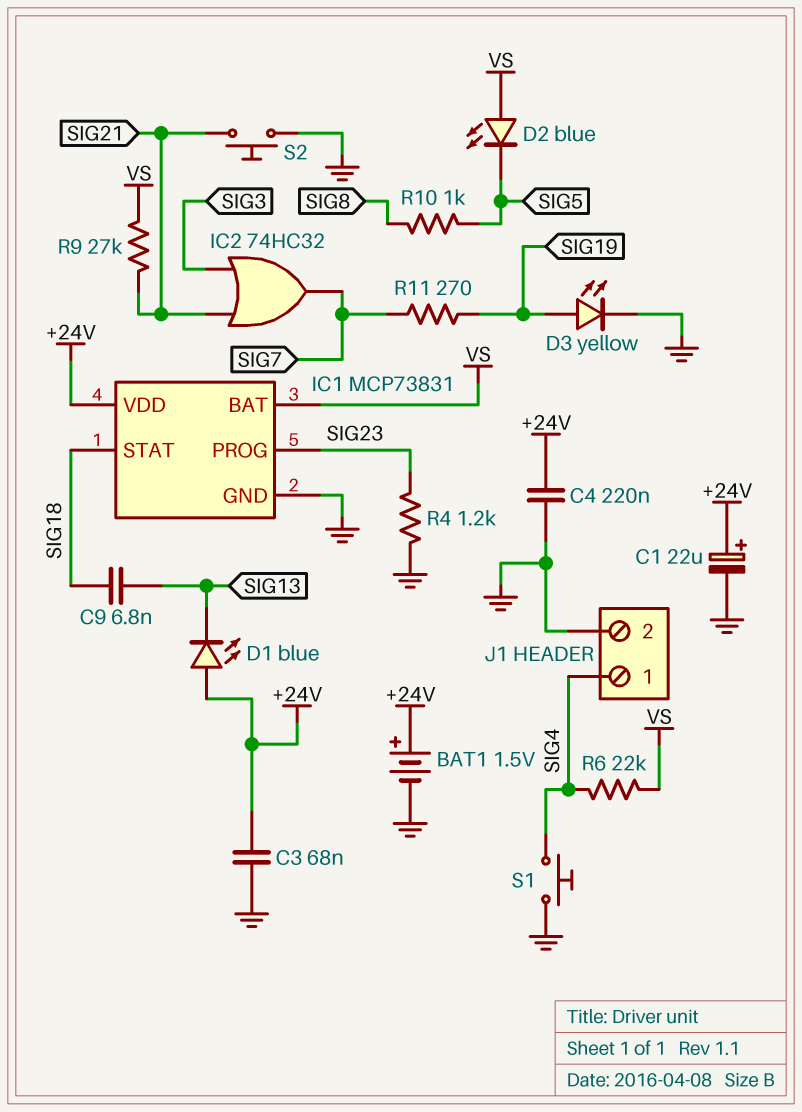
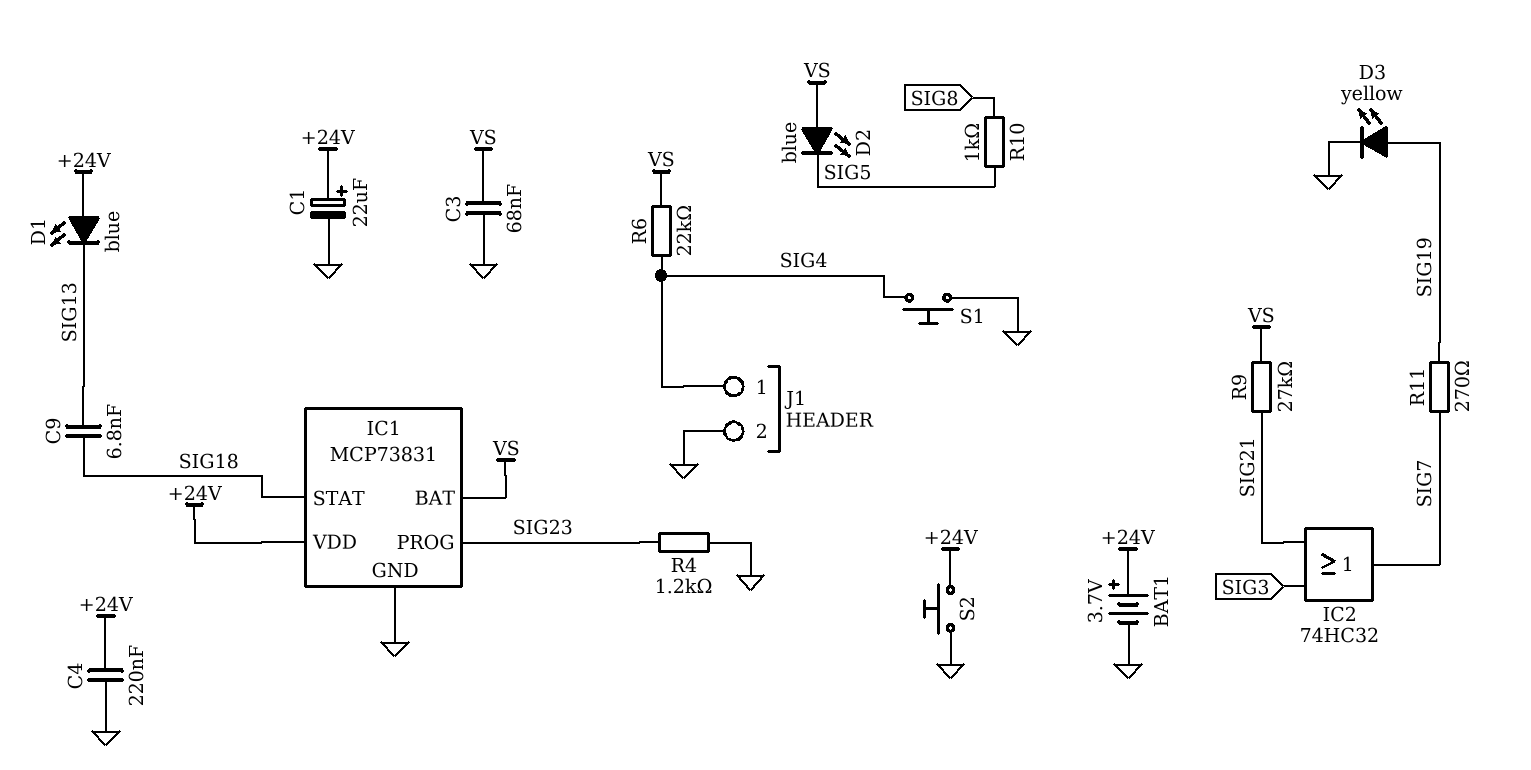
BAT1: 1.5V (plus +24V, minus GND) -> 3.7V (plus +24V, minus GND)
C3: 68nF (+24V, GND) -> 68nF (GND, VS)
S2: button (GND, SIG21) -> button (+24V, GND)

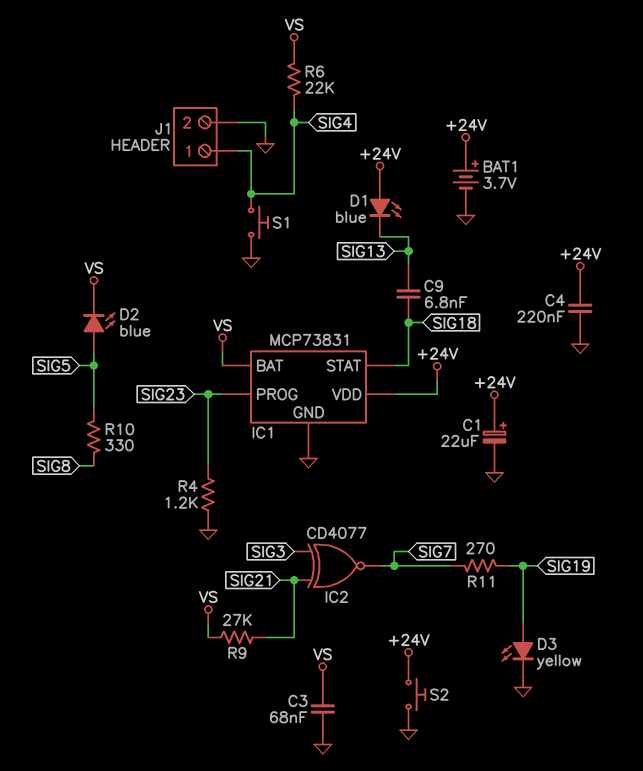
D2: LED blue (A VS, K SIG5) -> LED blue (A SIG5, K VS)
IC2: OR 74HC32 (in SIG3, in SIG21, out SIG7) -> XNOR CD4077 (in SIG3, in SIG21, out SIG7)
R10: 1k (SIG5, SIG8) -> 330 (SIG5, SIG8)

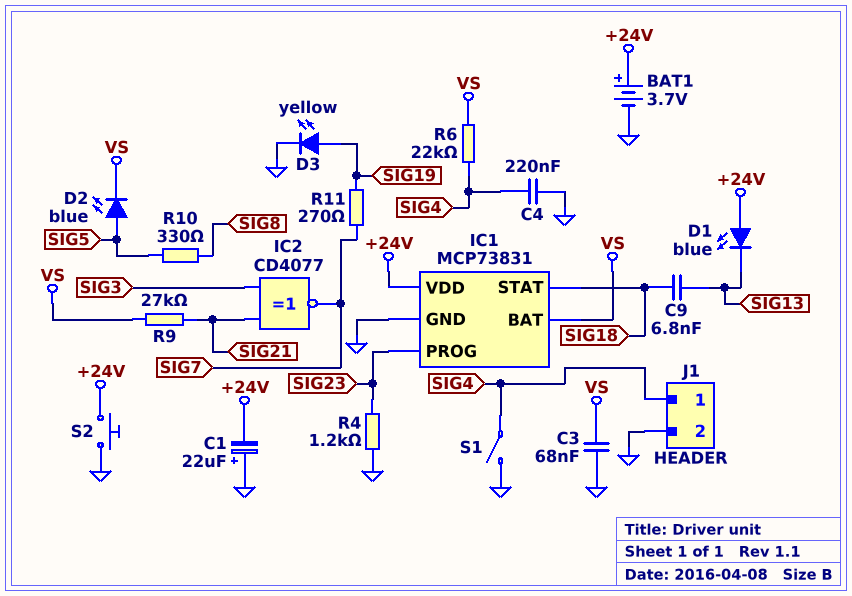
C1: 22uF (plus +24V, minus GND) -> 22uF (plus GND, minus +24V)
C4: 220nF (+24V, GND) -> 220nF (GND, SIG4)
S1: button (GND, SIG4) -> switch (GND, SIG4)

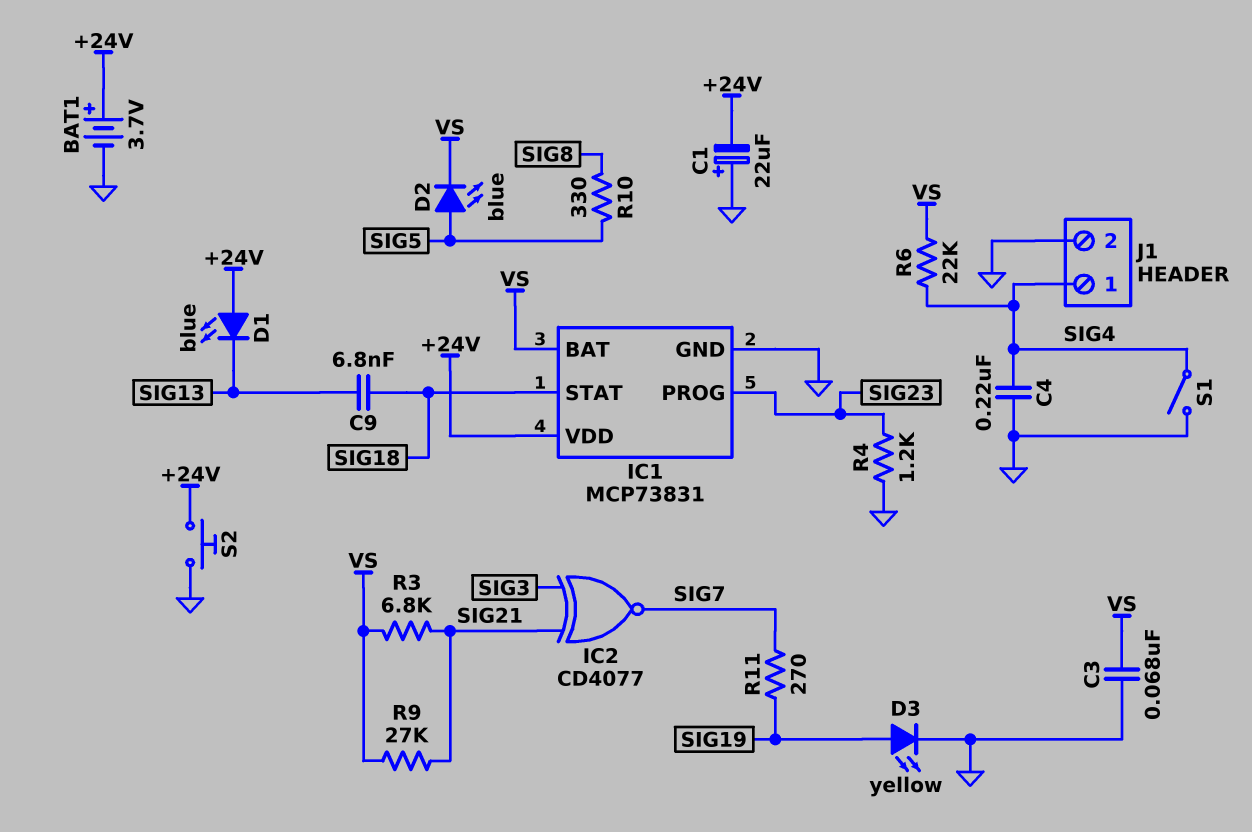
R3: none -> 6.8k (SIG21, VS)

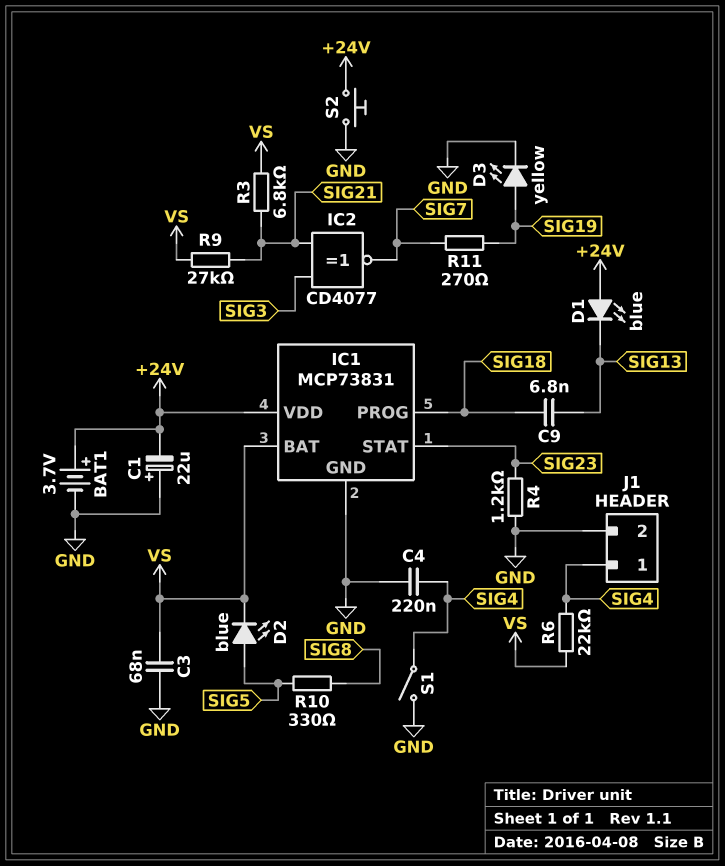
IC1 pin PROG: SIG23 -> SIG18
IC1 pin STAT: SIG18 -> SIG23

